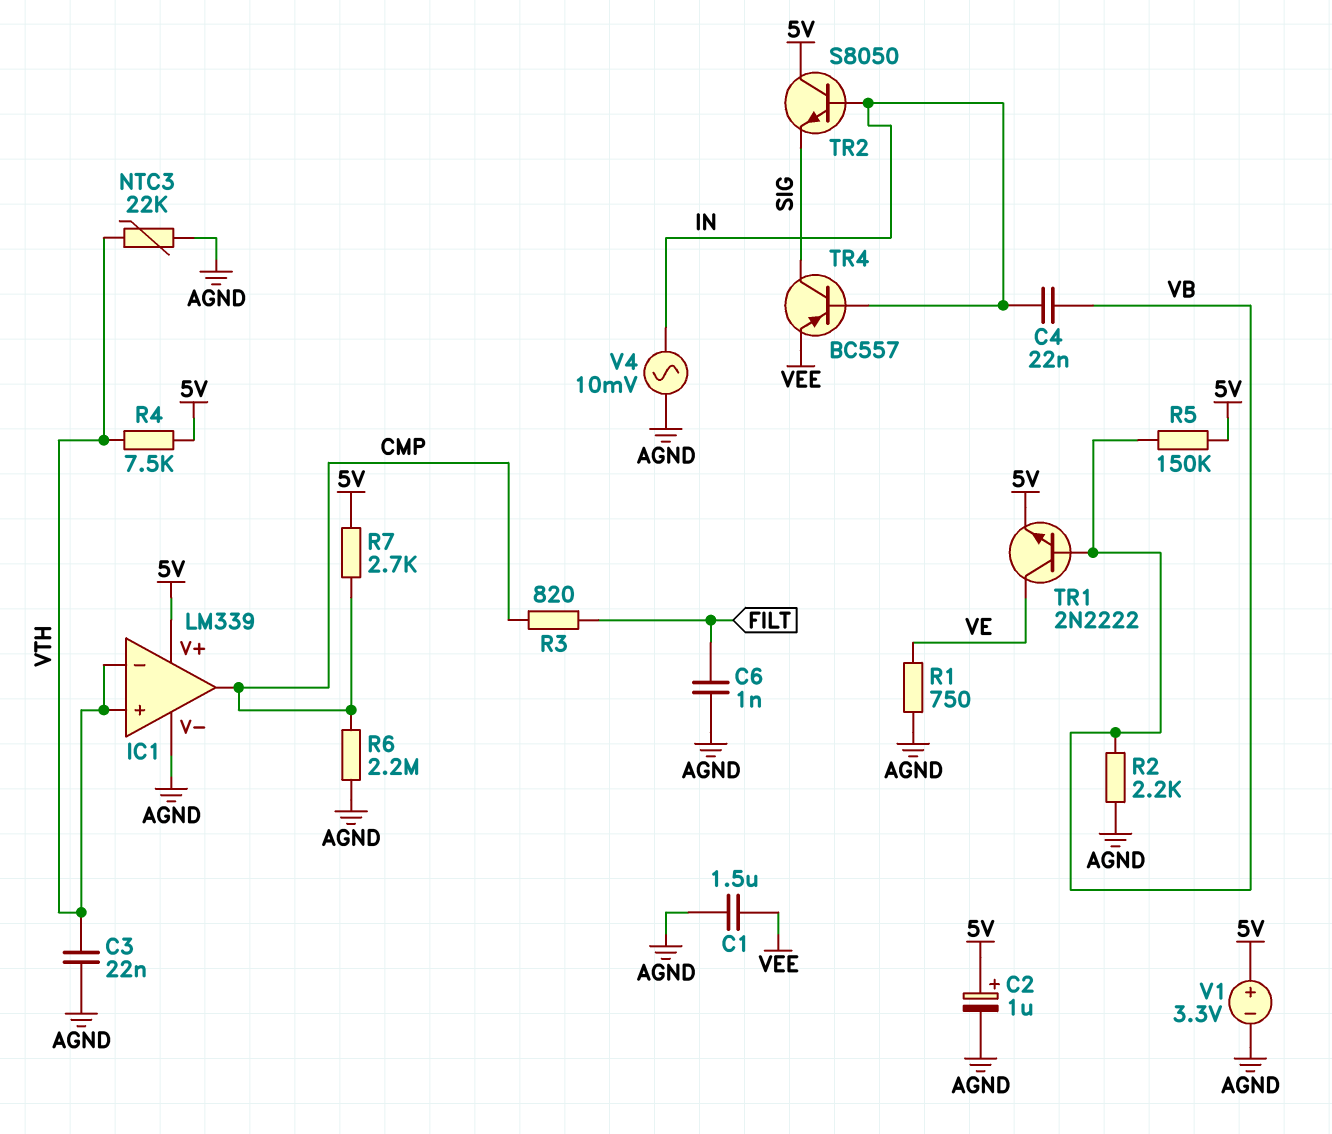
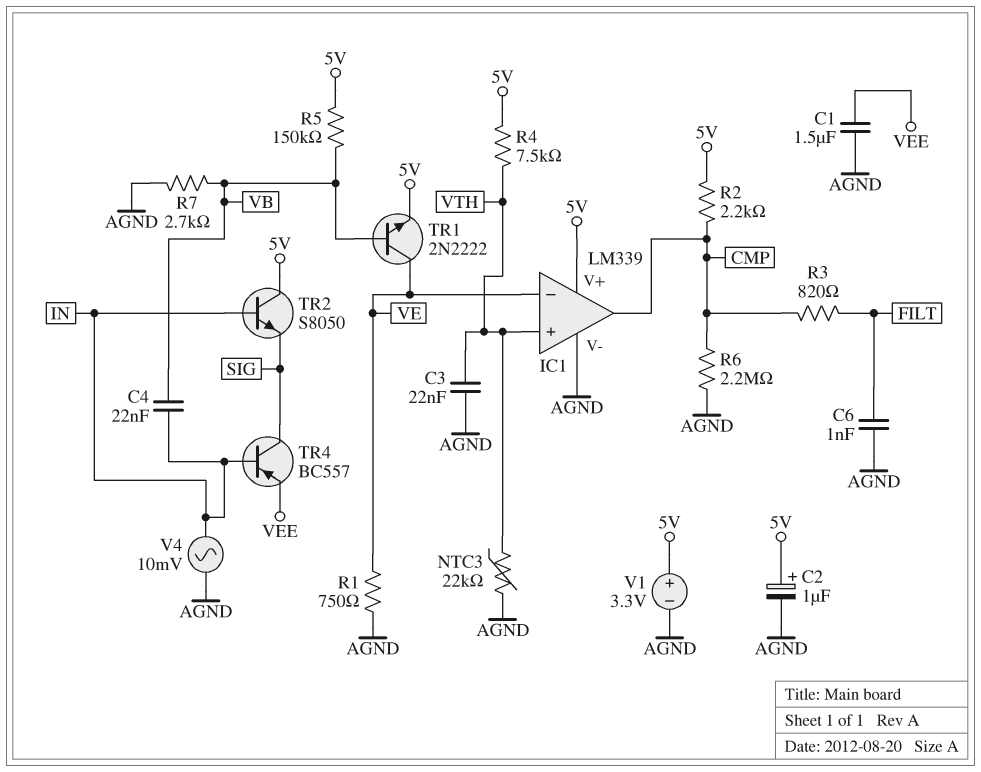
IC1 pin in-: VTH -> VE
R2: 2.2k (AGND, VB) -> 2.2k (5V, CMP)
R7: 2.7k (5V, CMP) -> 2.7k (AGND, VB)

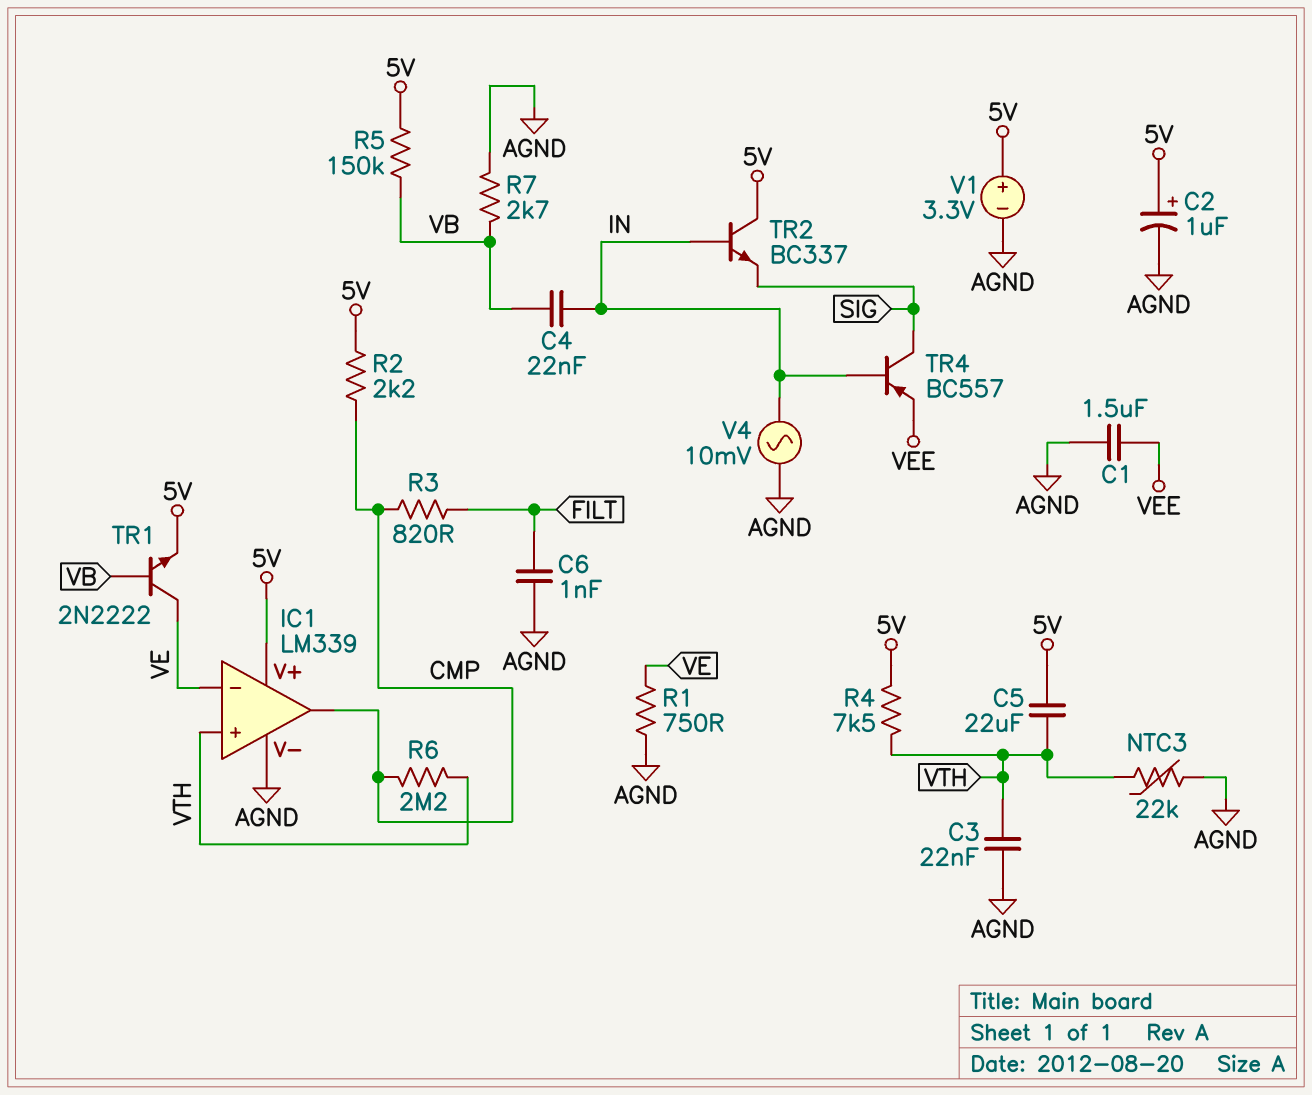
C5: none -> 22uF (5V, VTH)
R6: 2.2M (AGND, CMP) -> 2.2M (CMP, VTH)
TR2: NPN S8050 (B IN, C 5V, E SIG) -> NPN BC337 (B IN, C 5V, E SIG)

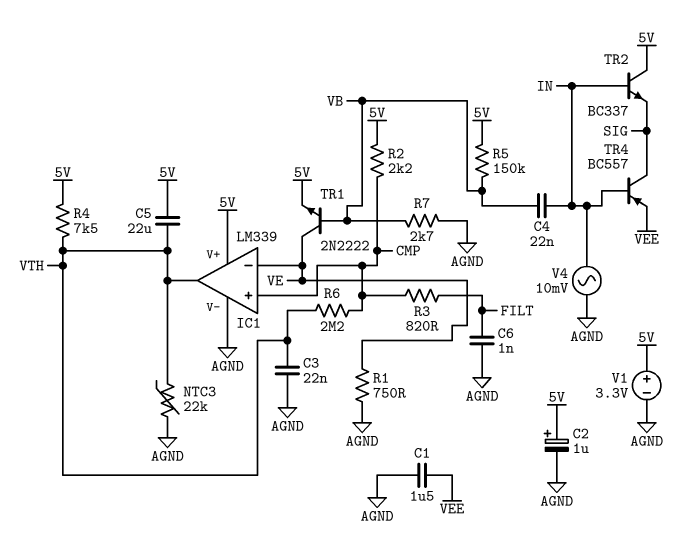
IC1 pin in+: VTH -> CMP
IC1 pin out: CMP -> VTH

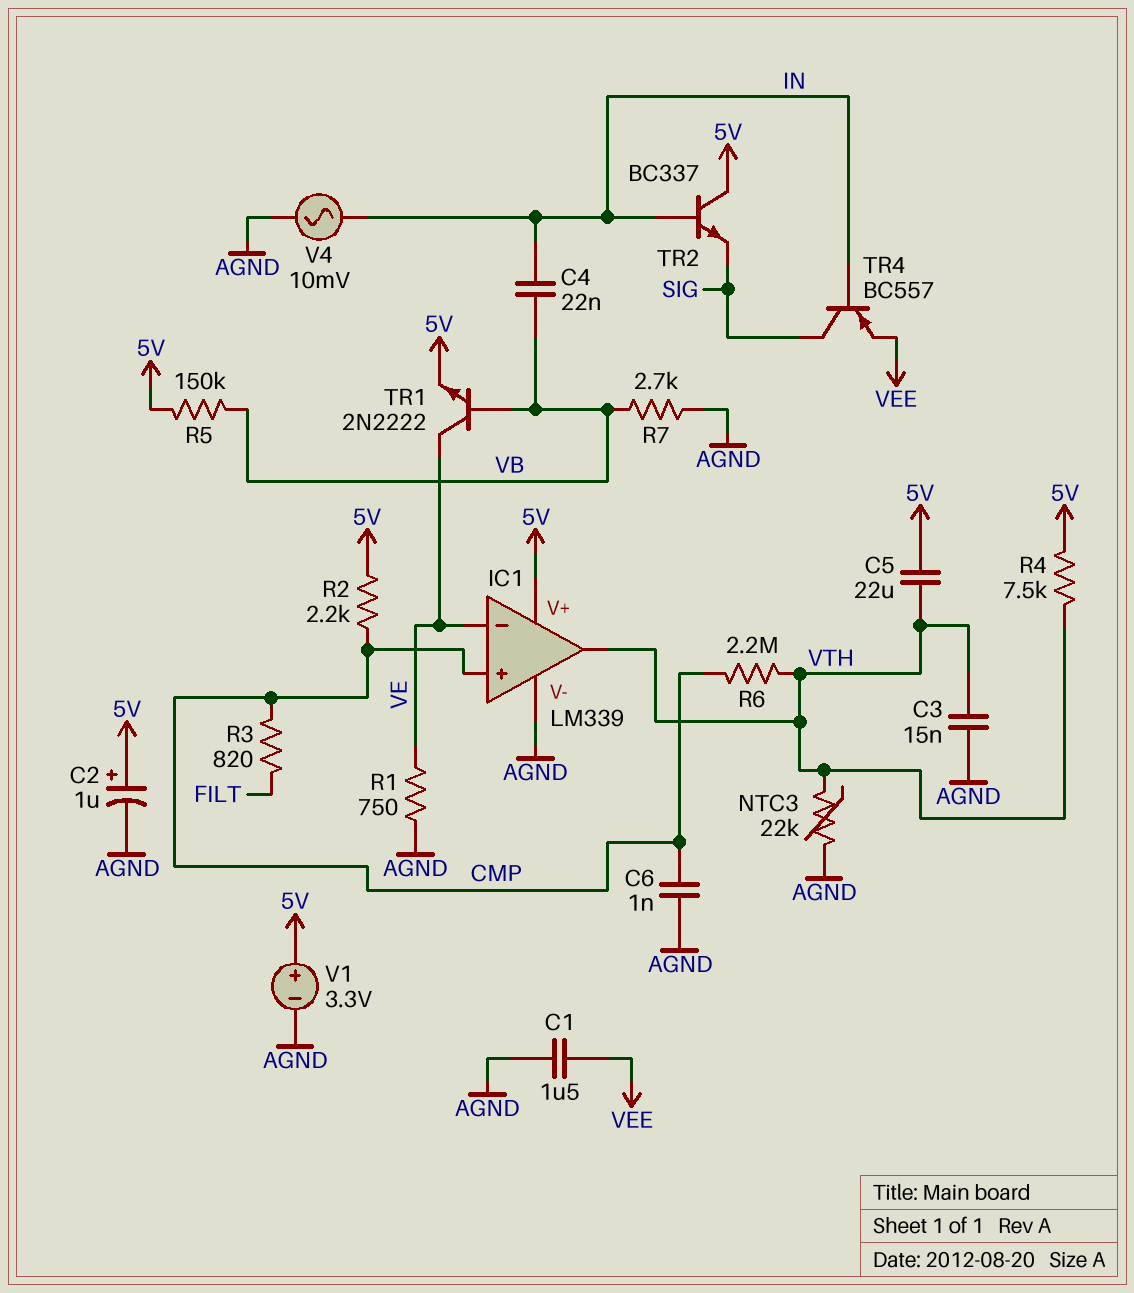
C3: 22nF (AGND, VTH) -> 15nF (AGND, VTH)
C6: 1nF (AGND, FILT) -> 1nF (AGND, CMP)

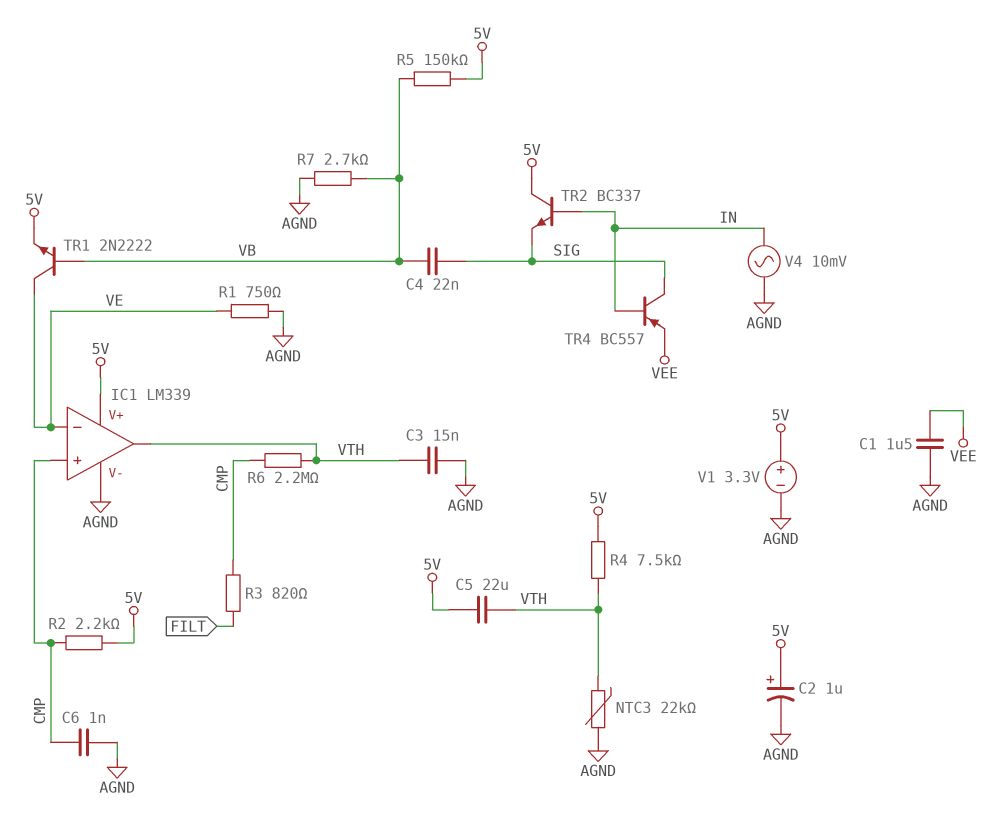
C4: 22nF (IN, VB) -> 22nF (SIG, VB)

